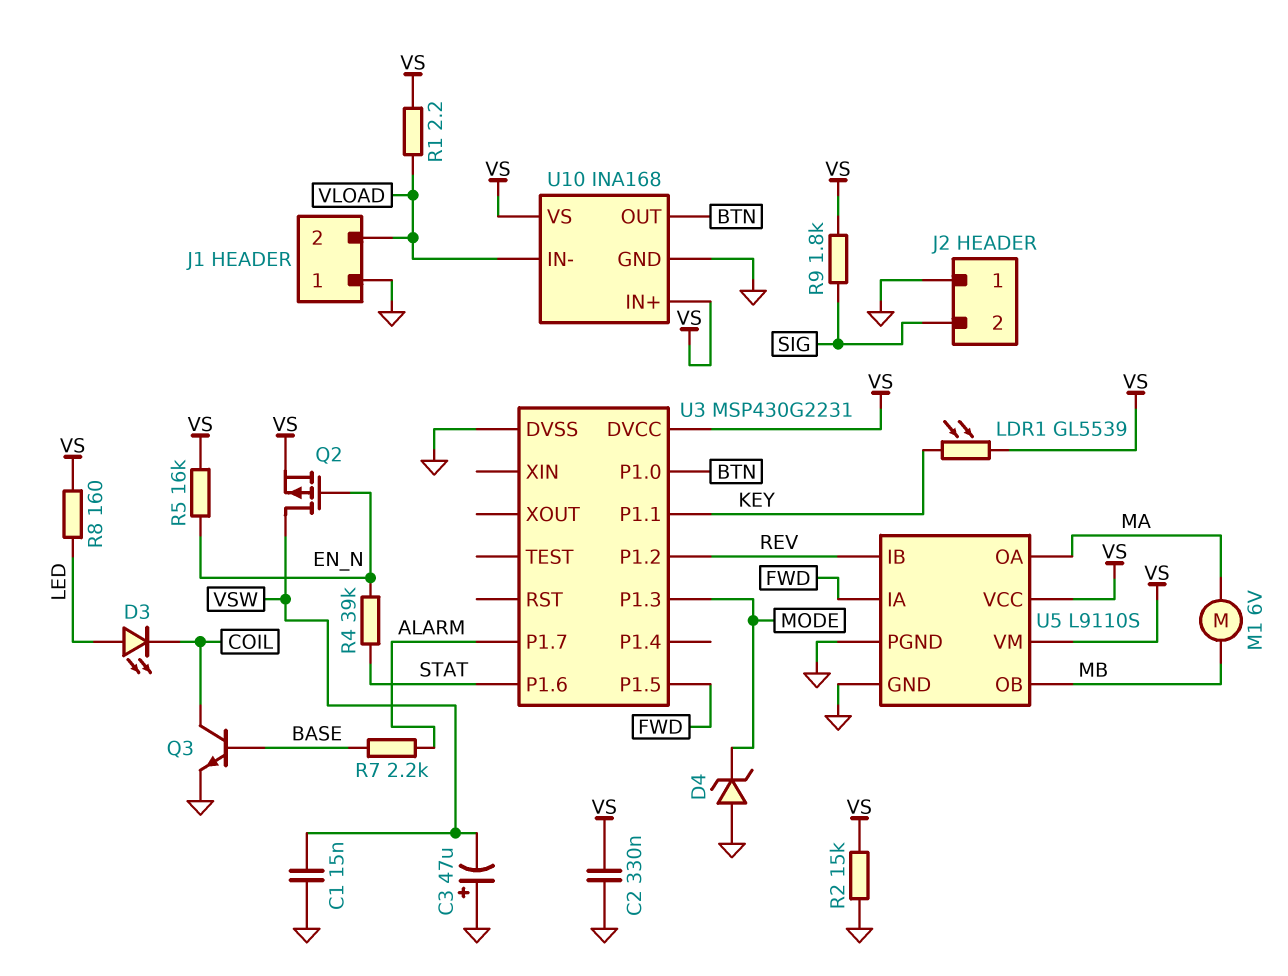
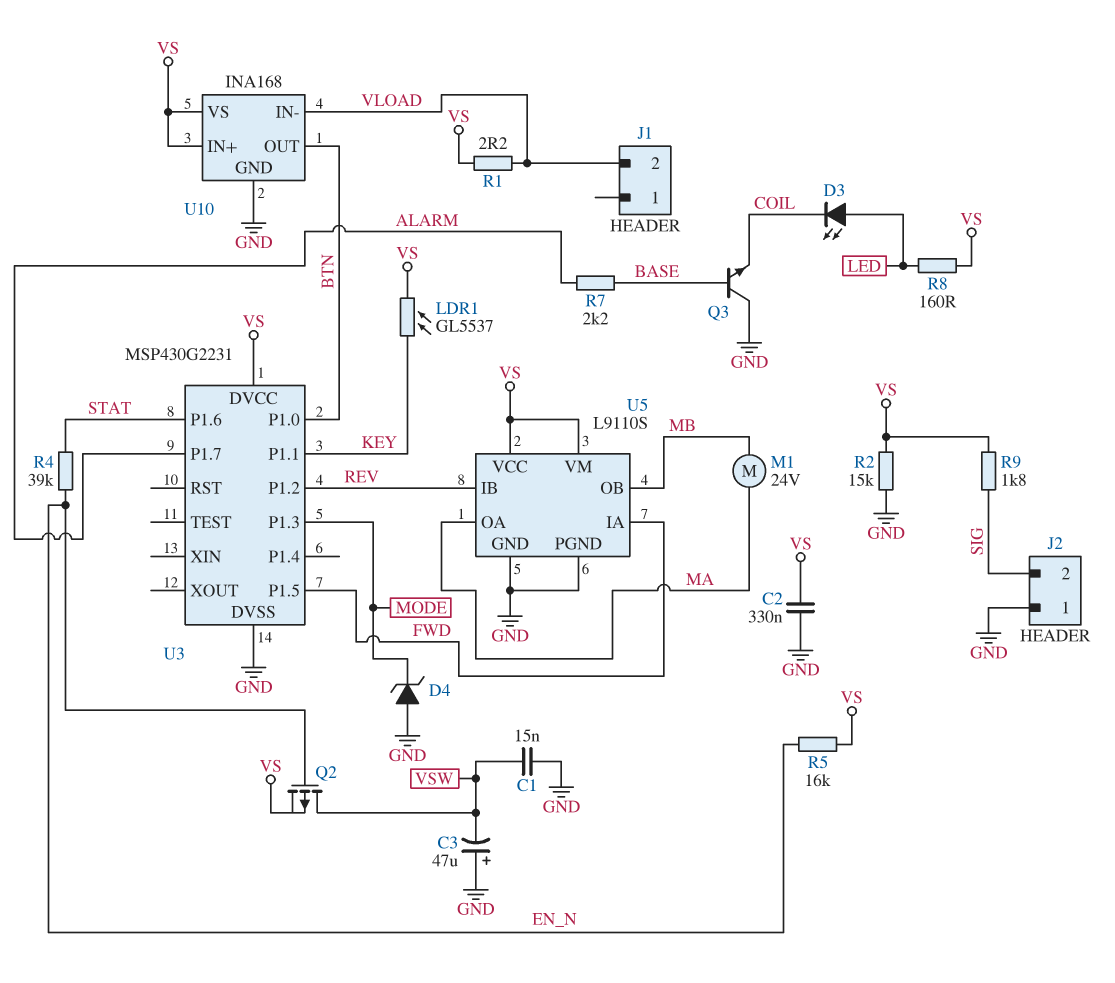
J1 pin 1: GND -> none
LDR1: GL5539 (KEY, VS) -> GL5537 (KEY, VS)
M1: motor 6V (MA, MB) -> motor 24V (MA, MB)
Q3: NPN (B BASE, C COIL, E GND) -> NPN (B BASE, C GND, E COIL)

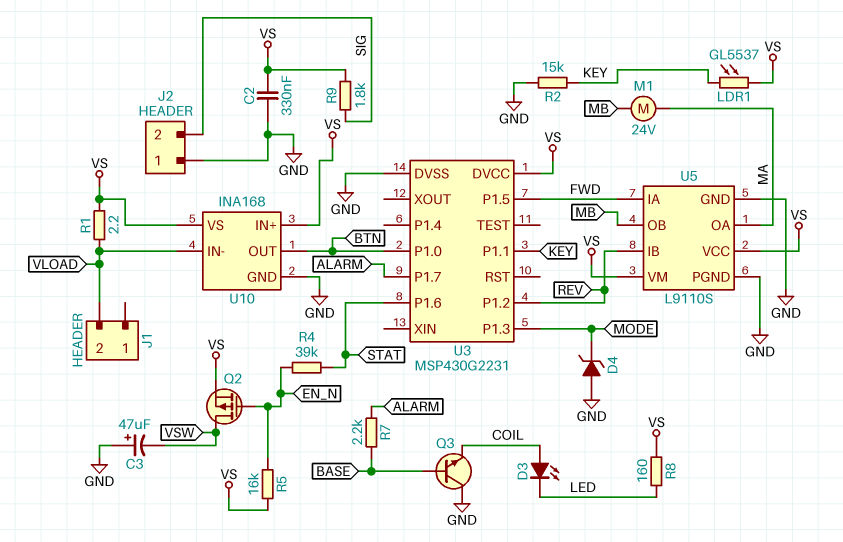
C1: 15nF (GND, VSW) -> none
D3: LED (A LED, K COIL) -> LED (A COIL, K LED)
R2: 15k (GND, VS) -> 15k (GND, KEY)

